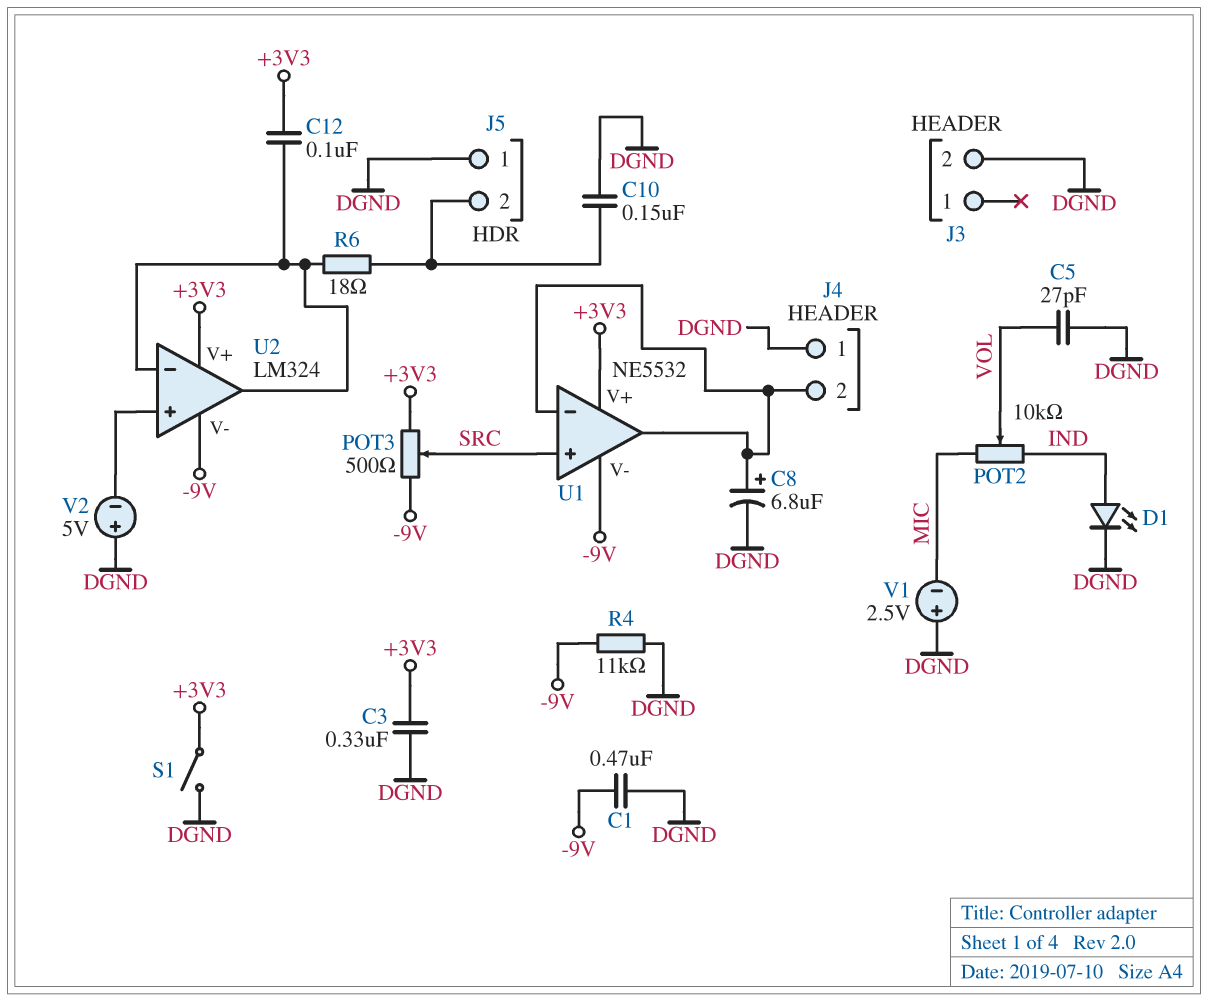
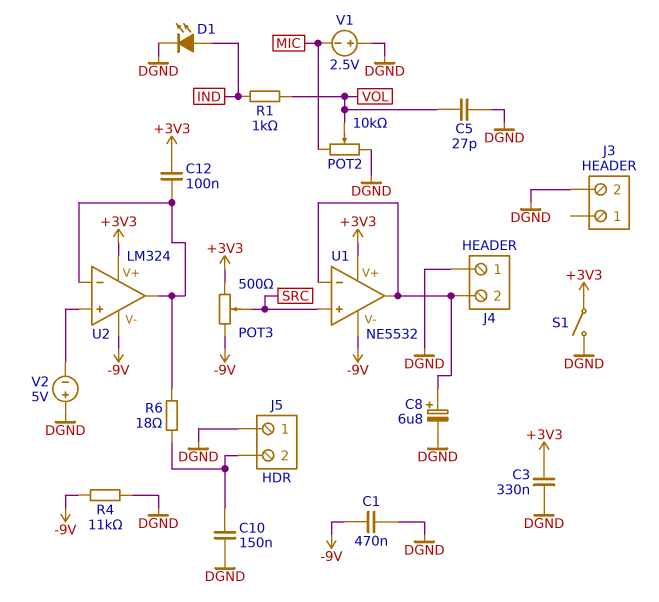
POT2: 10k (IND, MIC, wiper VOL) -> 10k (DGND, MIC, wiper VOL)
R1: none -> 1k (IND, VOL)

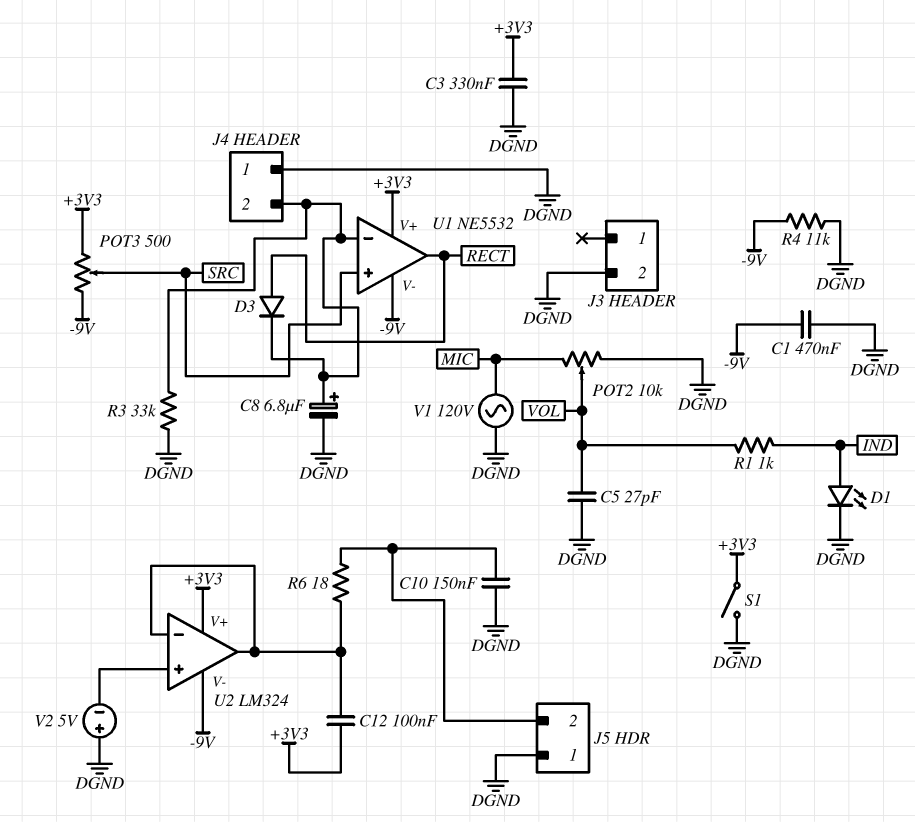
D3: none -> diode (A RECT, K J4/2)
R3: none -> 33k (DGND, J4/2)
U1 pin out: J4/2 -> RECT
V1: 2.5V (plus DGND, minus MIC) -> AC 120V (DGND, MIC)

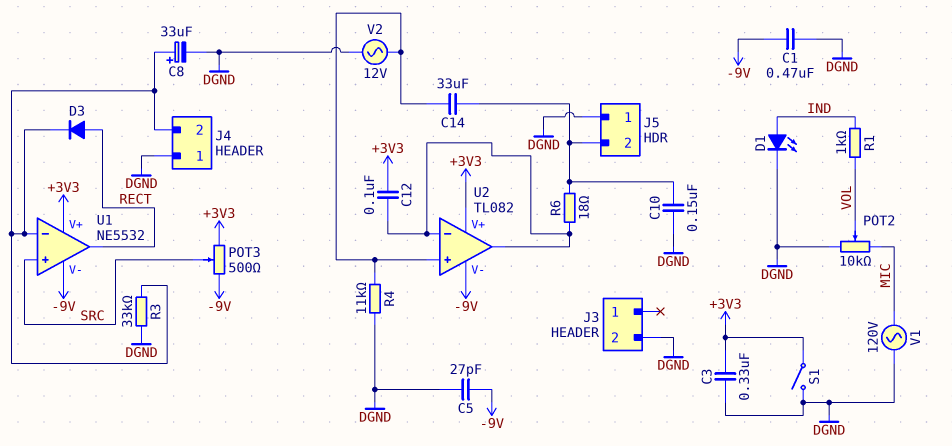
C5: 27pF (DGND, VOL) -> 27pF (-9V, DGND)
C8: 6.8uF (plus J4/2, minus DGND) -> 33uF (plus J4/2, minus DGND)
C14: none -> 33uF (J5/2, U2/in+)
R4: 11k (-9V, DGND) -> 11k (DGND, U2/in+)
U2: LM324 -> TL082
V2: 5V (plus DGND, minus U2/in+) -> AC 12V (DGND, U2/in+)

